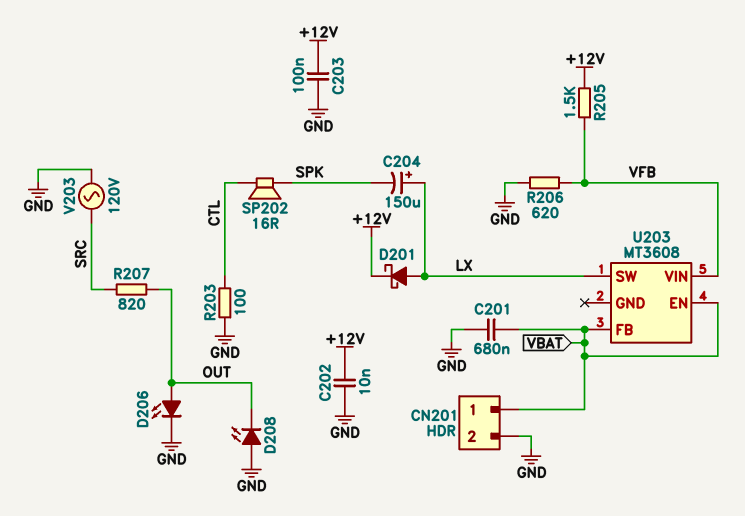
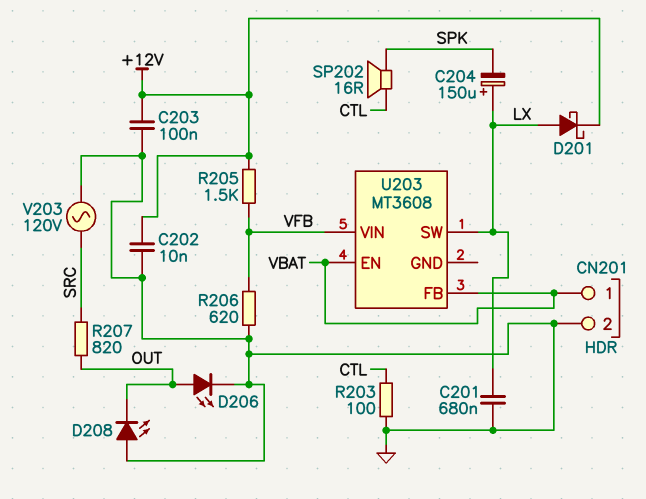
C201: 680nF (GND, VBAT) -> 680nF (GND, LX)

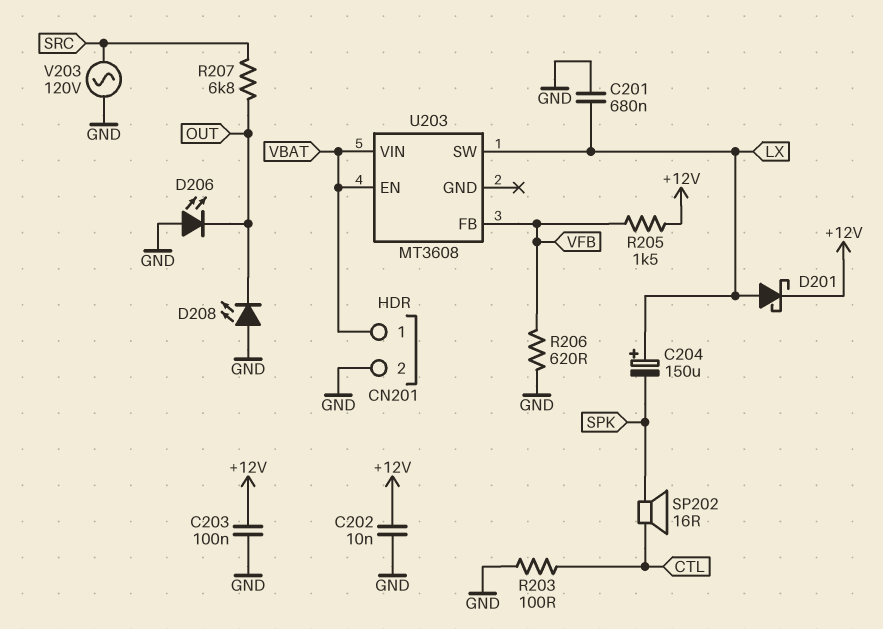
D206: LED (A OUT, K GND) -> LED (A GND, K OUT)
R207: 820 (OUT, SRC) -> 6.8k (OUT, SRC)
U203 pin FB: VBAT -> VFB
U203 pin VIN: VFB -> VBAT

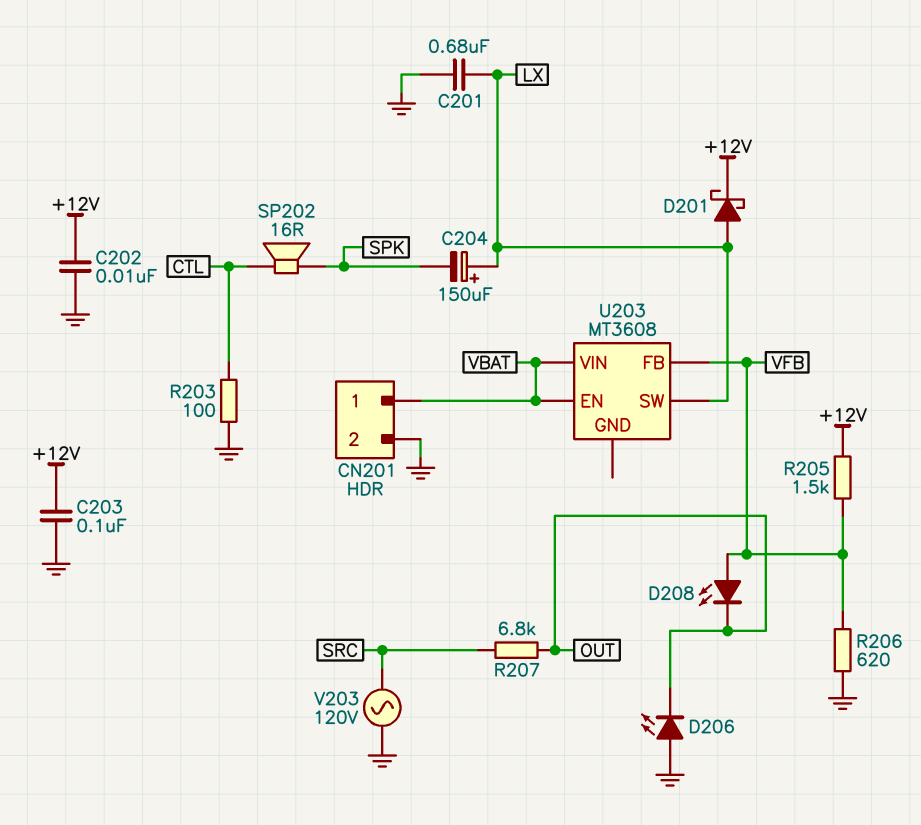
D208: LED (A GND, K OUT) -> LED (A VFB, K OUT)

